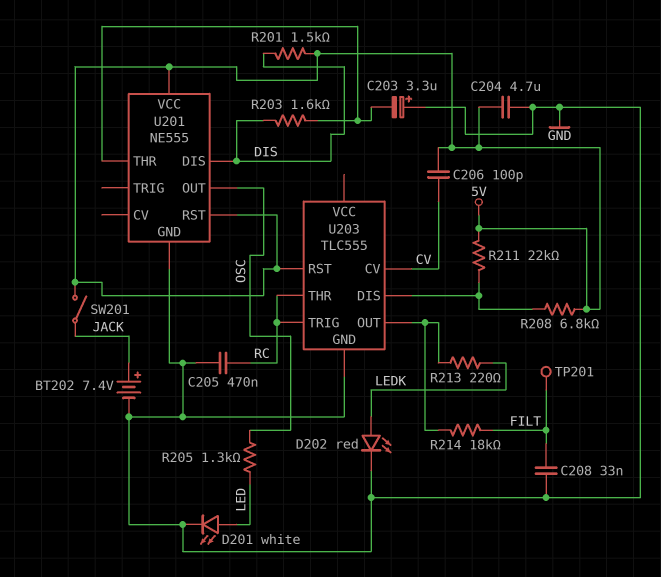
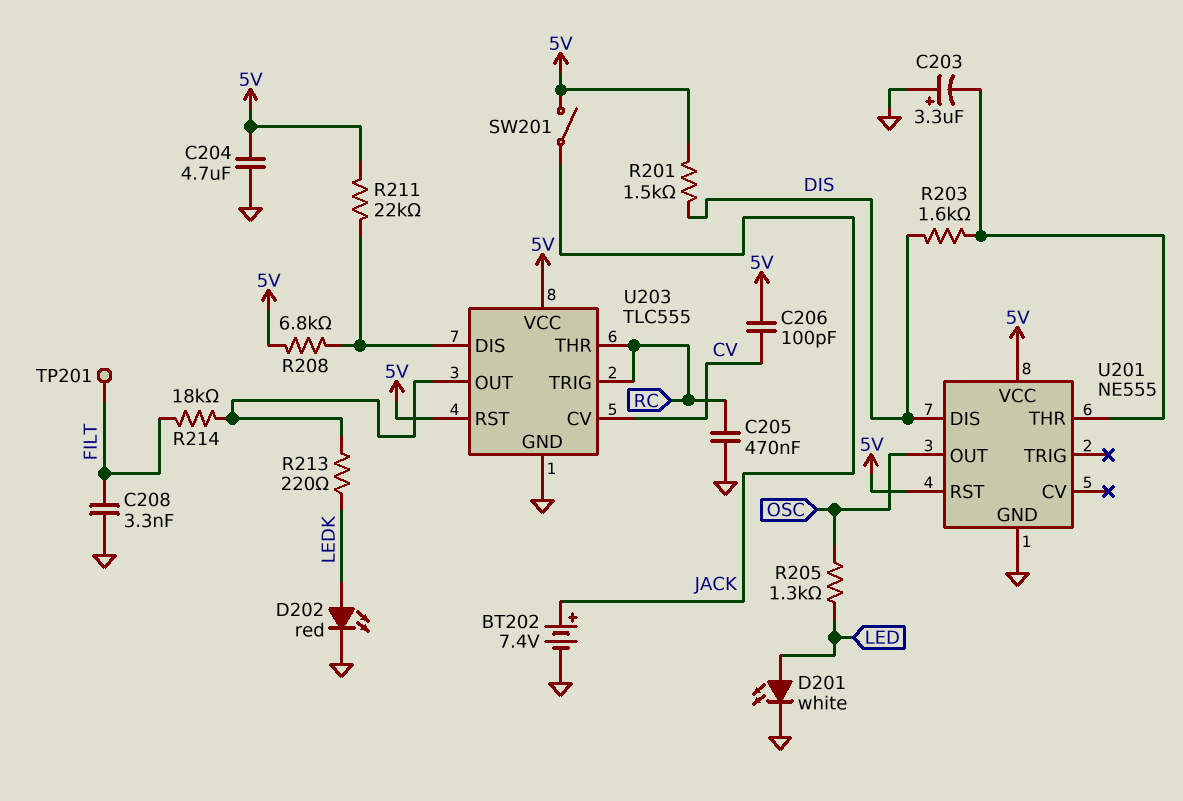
C208: 33nF (FILT, GND) -> 3.3nF (FILT, GND)
U203 pin VCC: none -> 5V

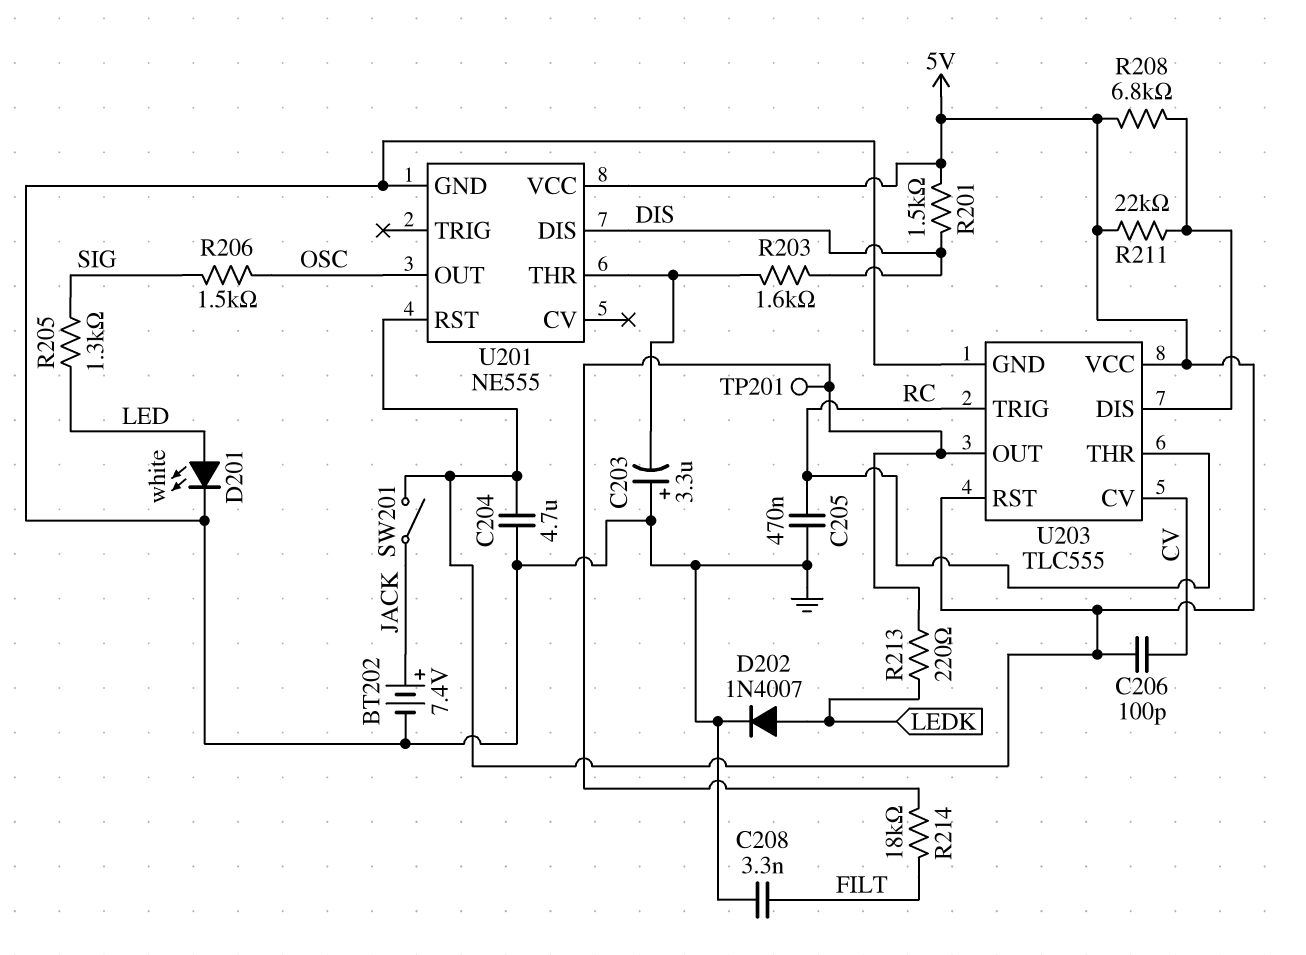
D202: LED red (A LEDK, K GND) -> diode 1N4007 (A LEDK, K GND)
R205: 1.3k (LED, OSC) -> 1.3k (LED, SIG)
R206: none -> 1.5k (OSC, SIG)
TP201: test point (FILT) -> test point (U203/OUT)

